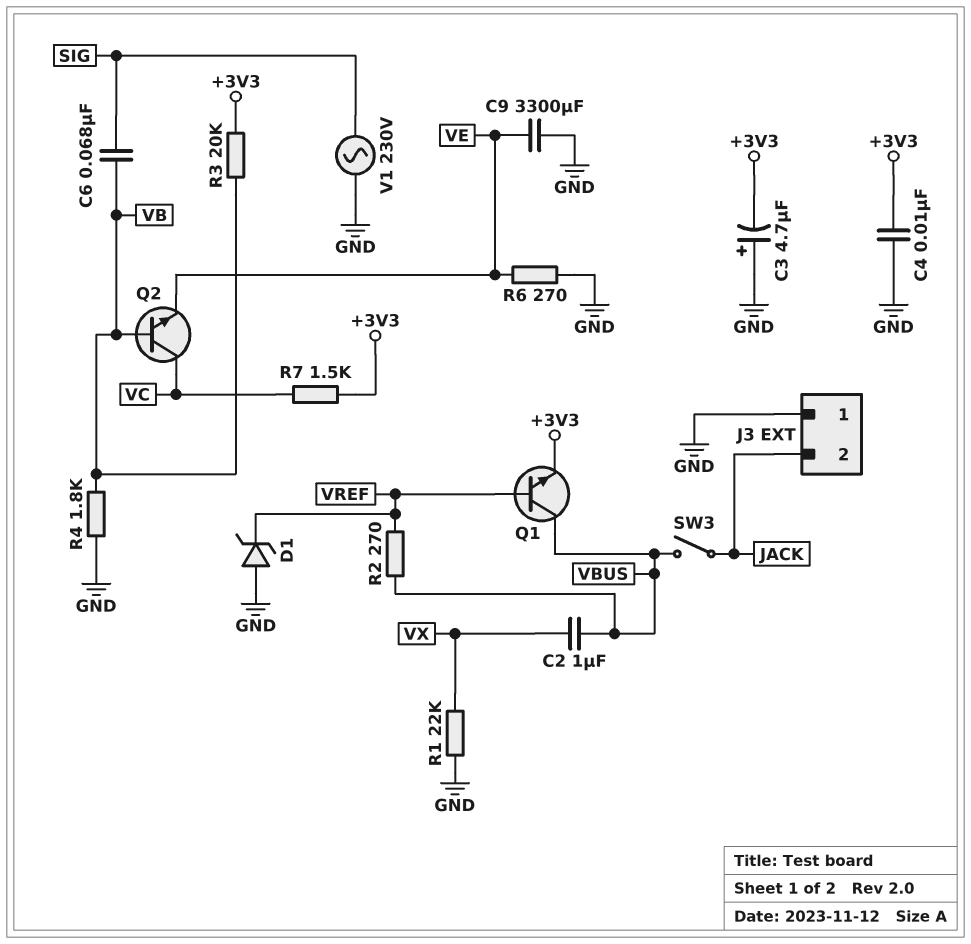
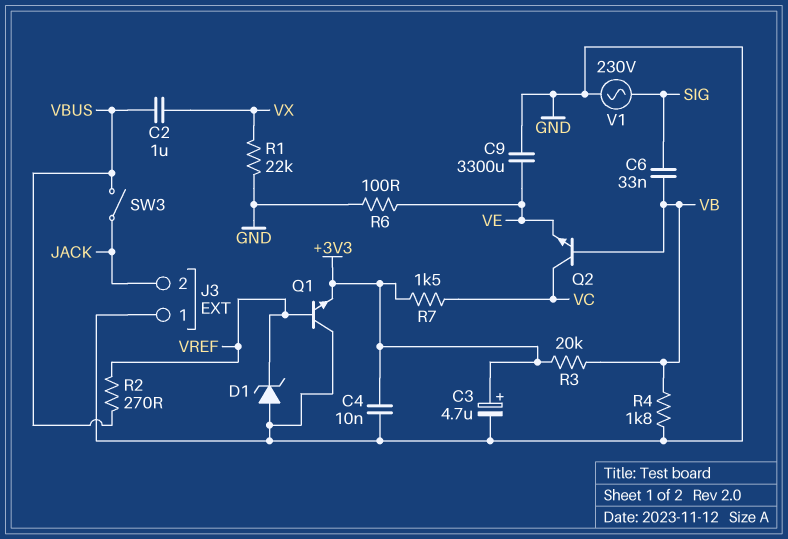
C3: 4.7uF (plus GND, minus +3V3) -> 4.7uF (plus +3V3, minus GND)
C6: 68nF (SIG, VB) -> 33nF (SIG, VB)
Q1: NPN (B VREF, C VBUS, E +3V3) -> NPN (B VREF, C GND, E +3V3)
R6: 270 (GND, VE) -> 100 (GND, VE)

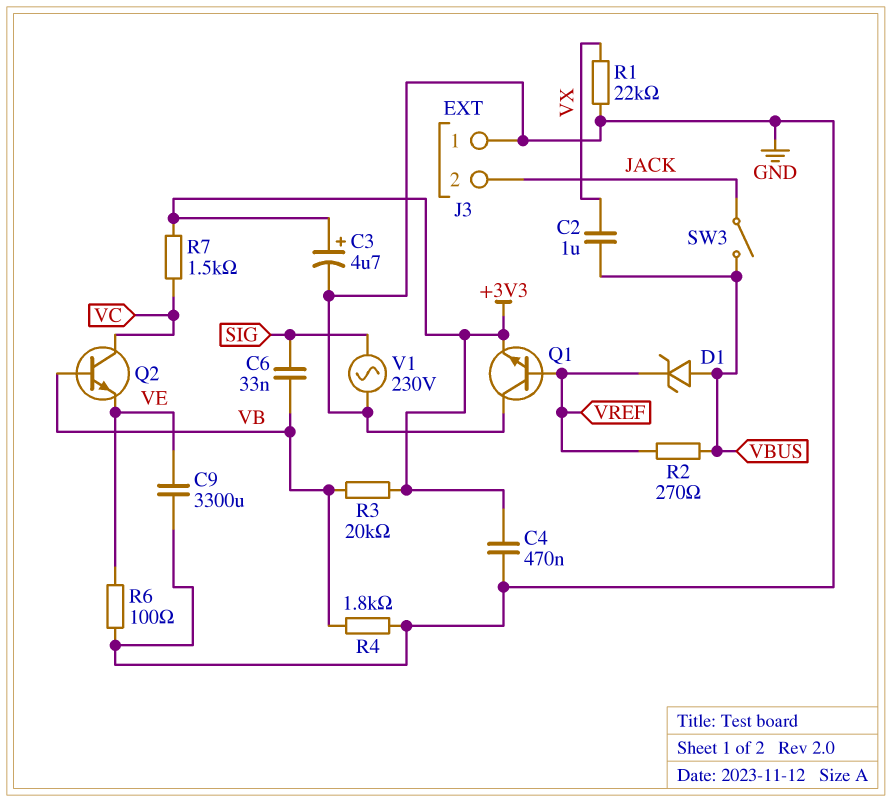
C4: 10nF (+3V3, GND) -> 470nF (+3V3, GND)
D1: zener (A GND, K VREF) -> zener (A VBUS, K VREF)

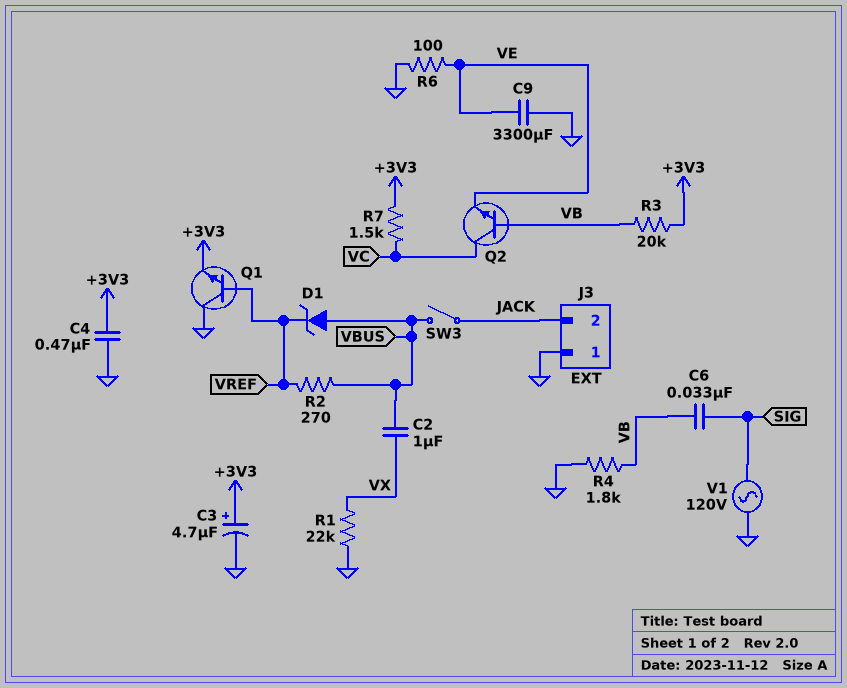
V1: AC 230V (GND, SIG) -> AC 120V (GND, SIG)

